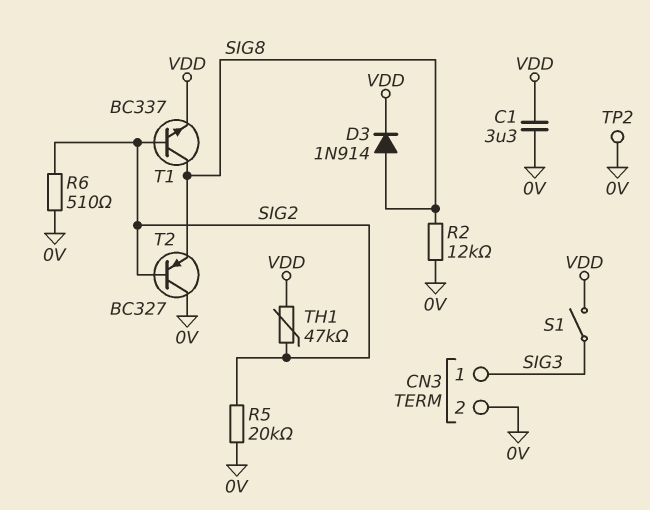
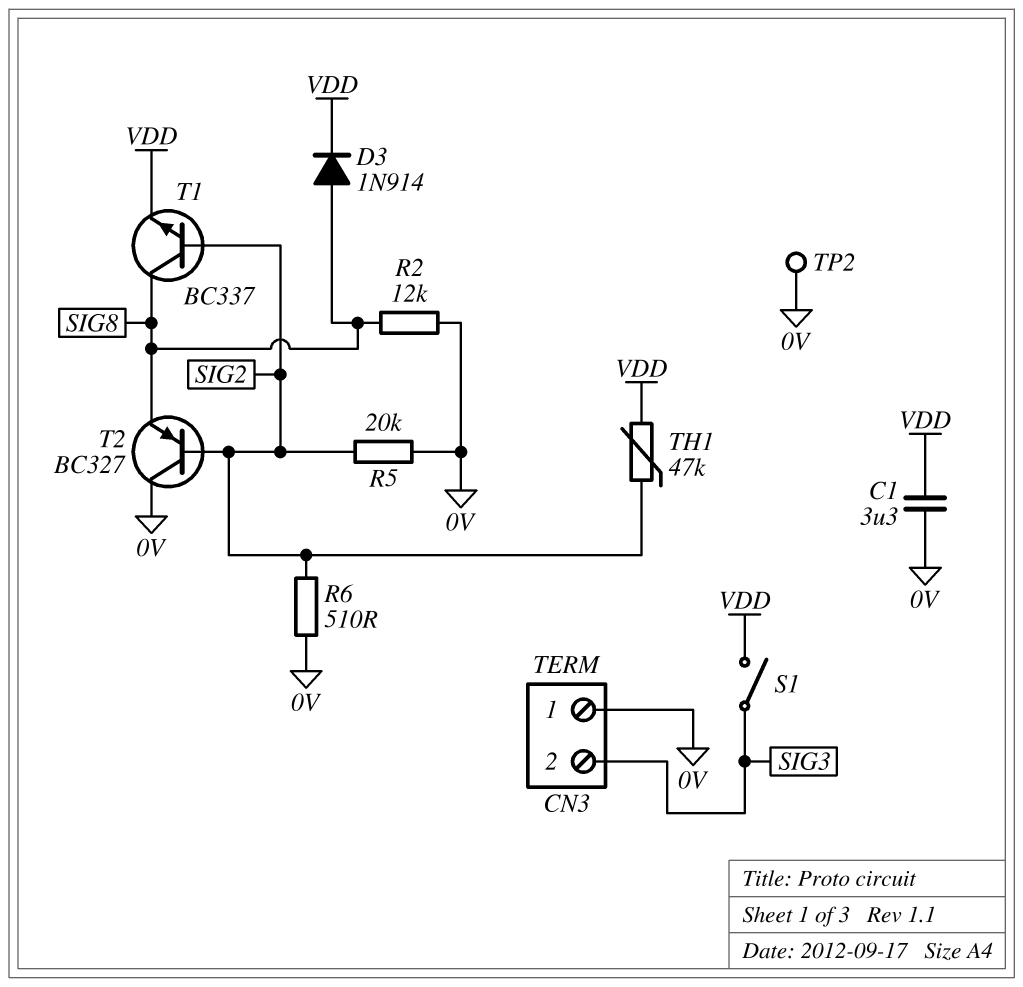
CN3 pin 1: SIG3 -> 0V
CN3 pin 2: 0V -> SIG3

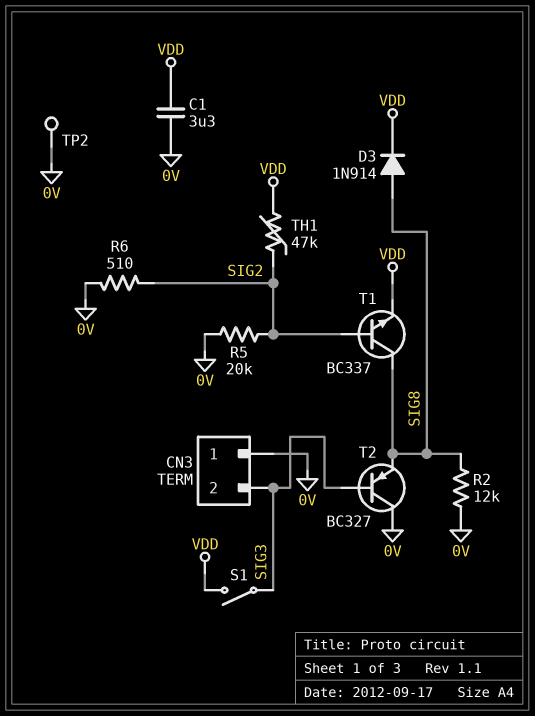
T2: PNP BC327 (B SIG2, C 0V, E SIG8) -> PNP BC327 (B SIG3, C 0V, E SIG8)

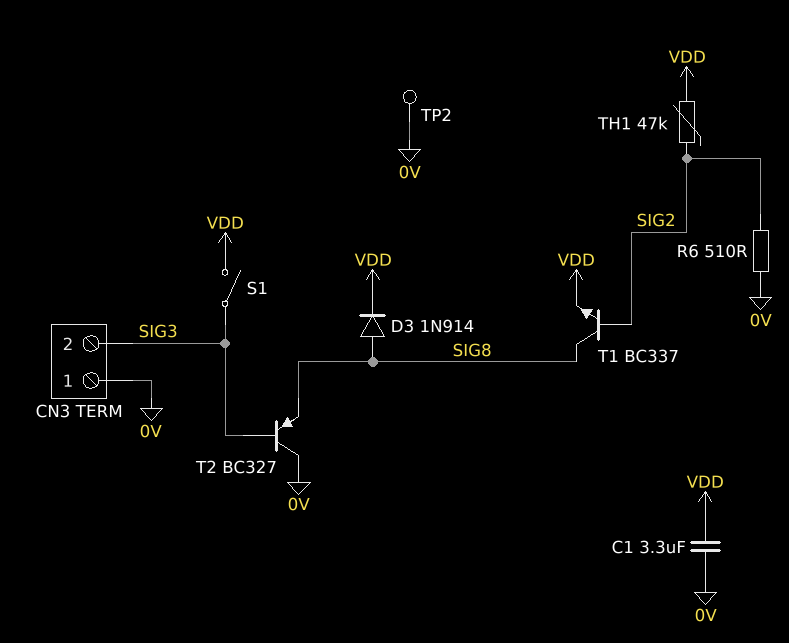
R2: 12k (0V, SIG8) -> none
R5: 20k (0V, SIG2) -> none

